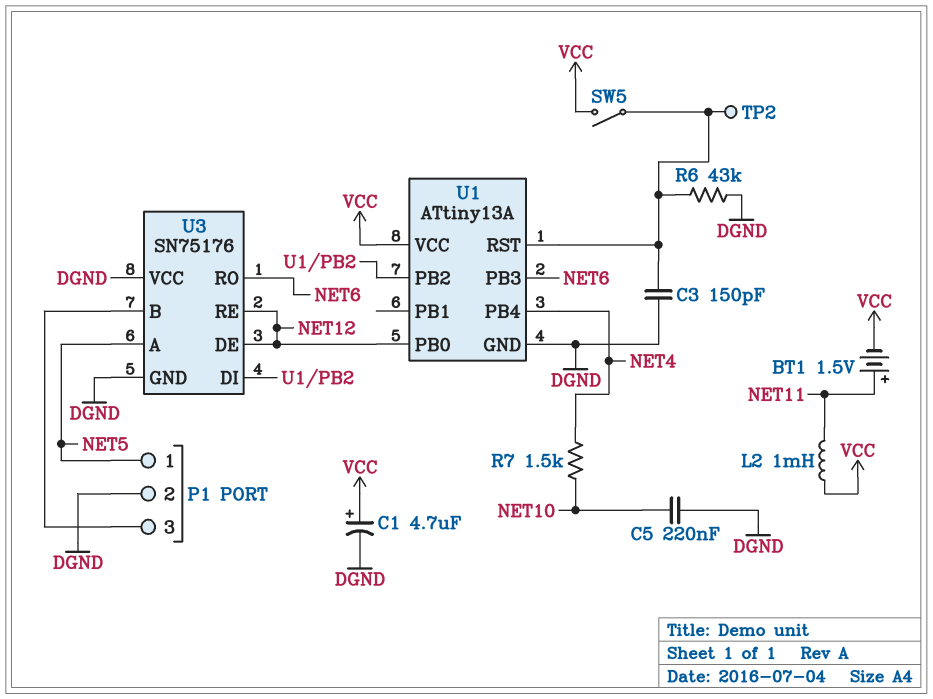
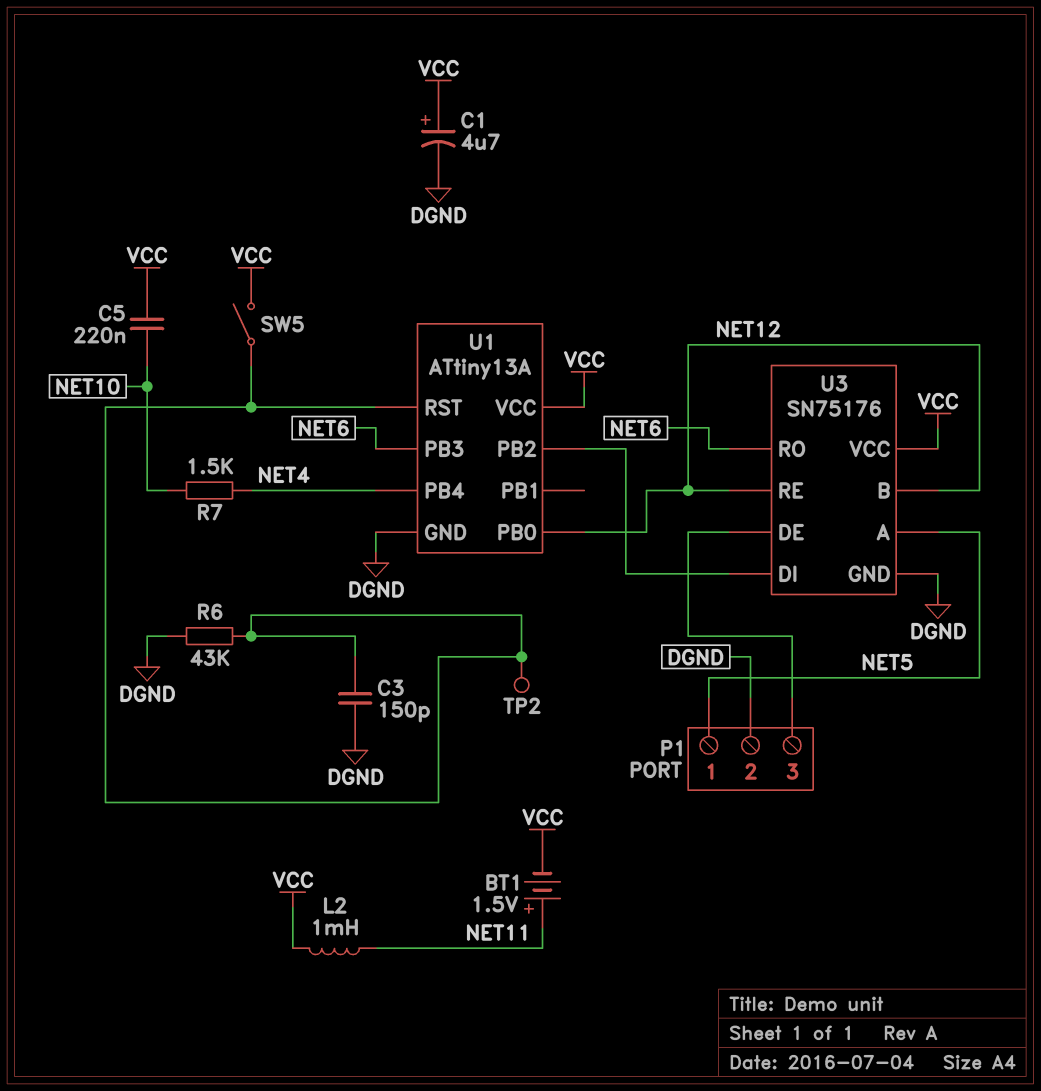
C5: 220nF (DGND, NET10) -> 220nF (NET10, VCC)
U3 pin B: P1/3 -> NET12
U3 pin DE: NET12 -> P1/3
U3 pin VCC: DGND -> VCC

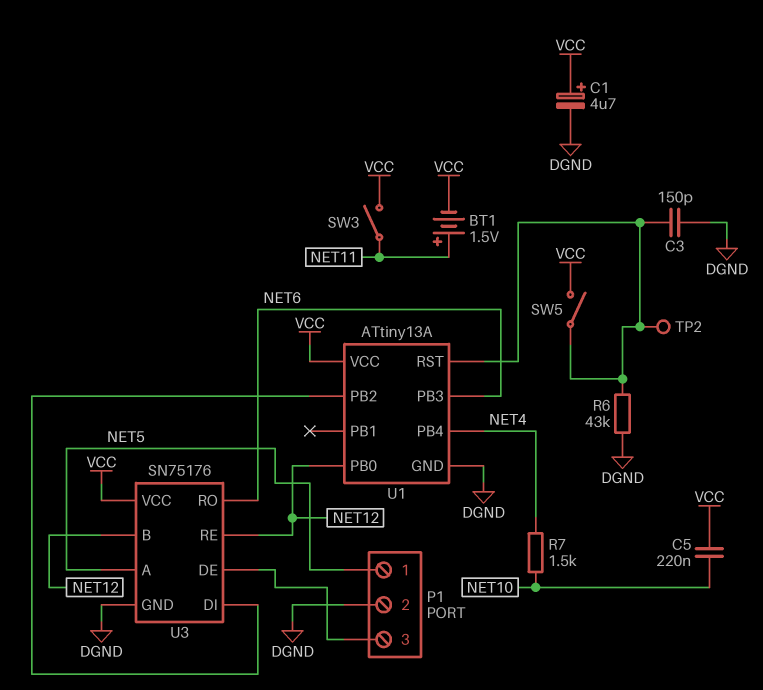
L2: 1mH (NET11, VCC) -> none
SW3: none -> switch (NET11, VCC)

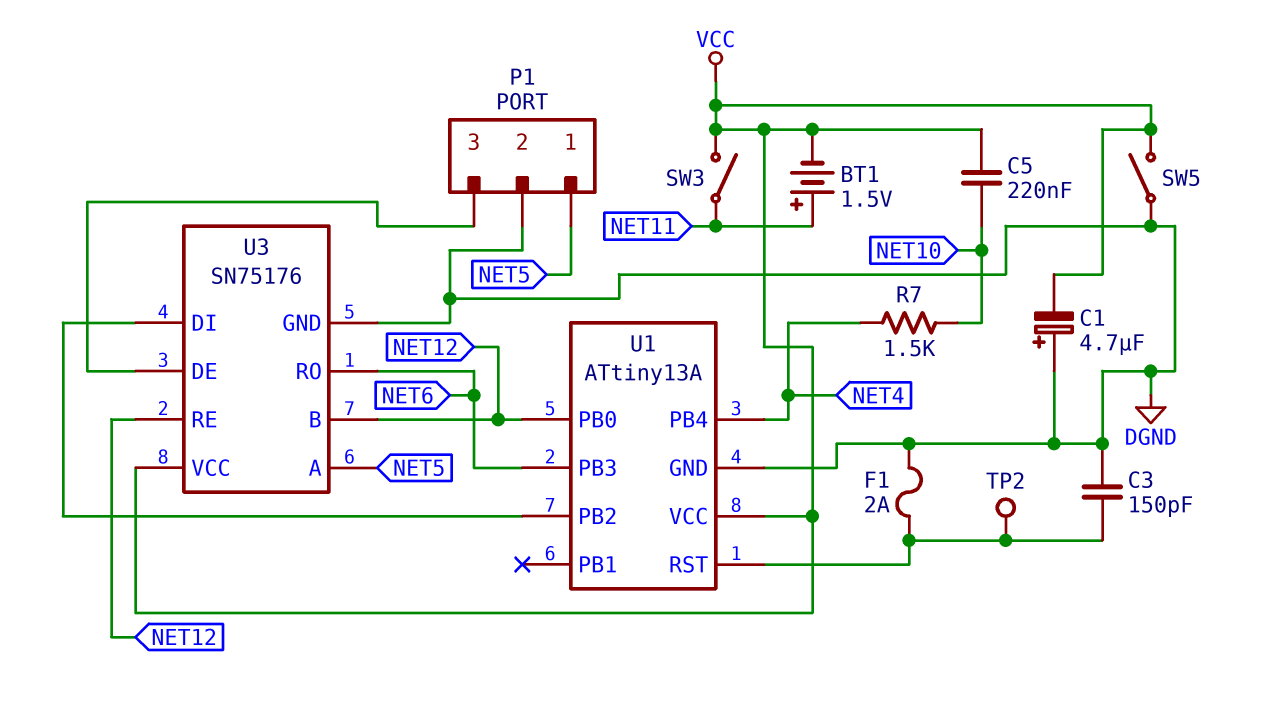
C1: 4.7uF (plus VCC, minus DGND) -> 4.7uF (plus DGND, minus VCC)
F1: none -> 2A (DGND, U1/RST)
R6: 43k (DGND, U1/RST) -> none
SW5: switch (U1/RST, VCC) -> switch (DGND, VCC)

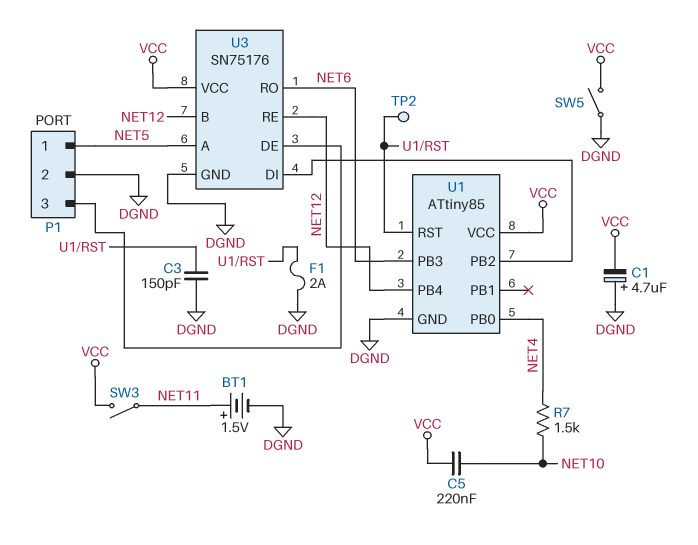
BT1: 1.5V (plus NET11, minus VCC) -> 1.5V (plus NET11, minus DGND)
U1: ATtiny13A -> ATtiny85
U1 pin PB0: NET12 -> NET4
U1 pin PB4: NET4 -> NET12

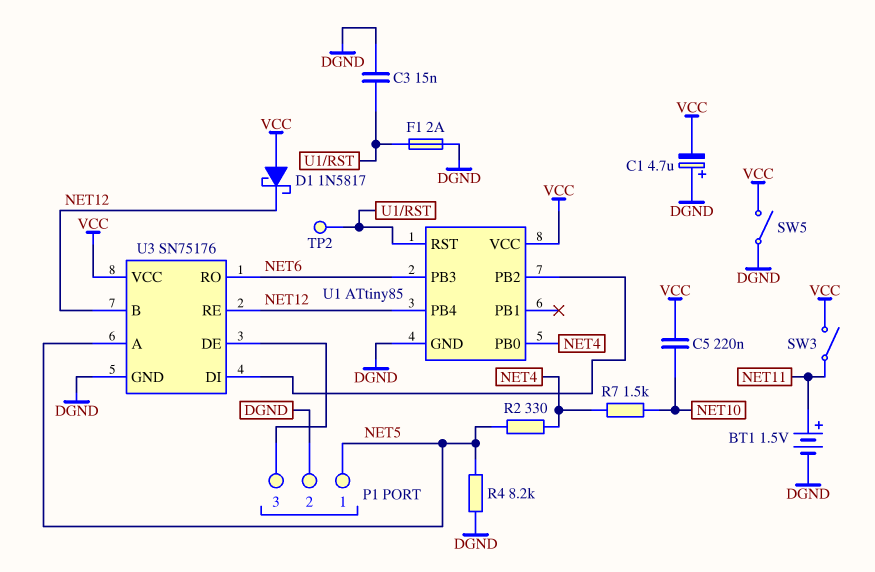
C3: 150pF (DGND, U1/RST) -> 15nF (DGND, U1/RST)
D1: none -> schottky 1N5817 (A VCC, K NET12)
R2: none -> 330 (NET4, NET5)
R4: none -> 8.2k (DGND, NET5)

